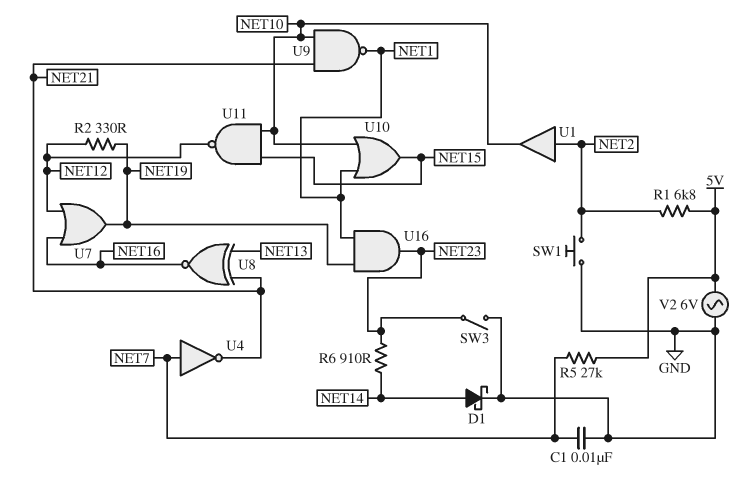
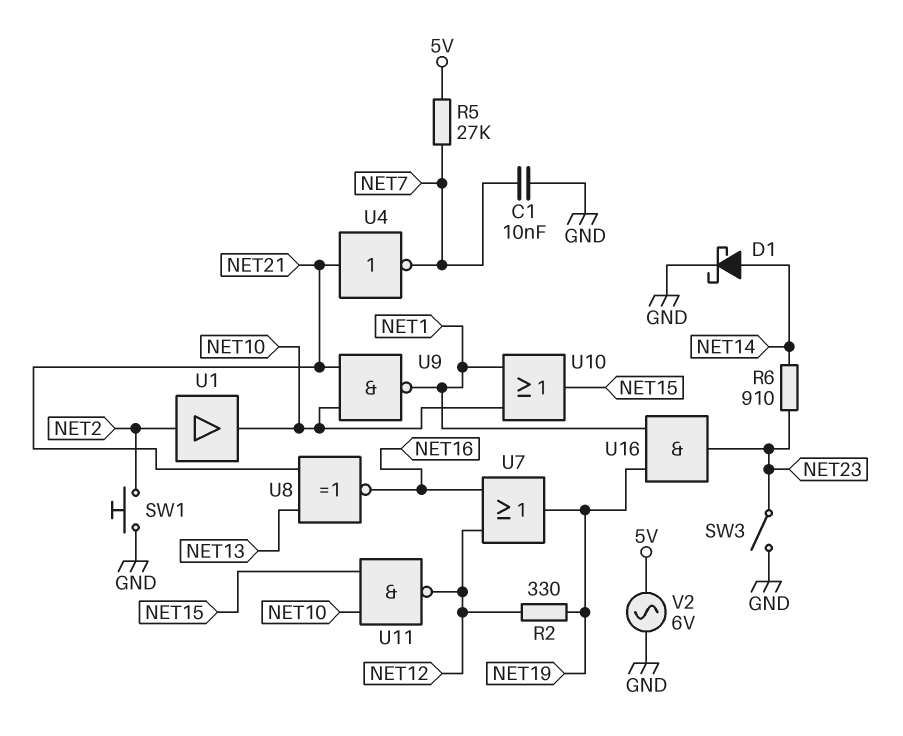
R1: 6.8k (5V, NET2) -> none
U4: NOT (in NET7, out NET21) -> NOT (in NET21, out NET7)

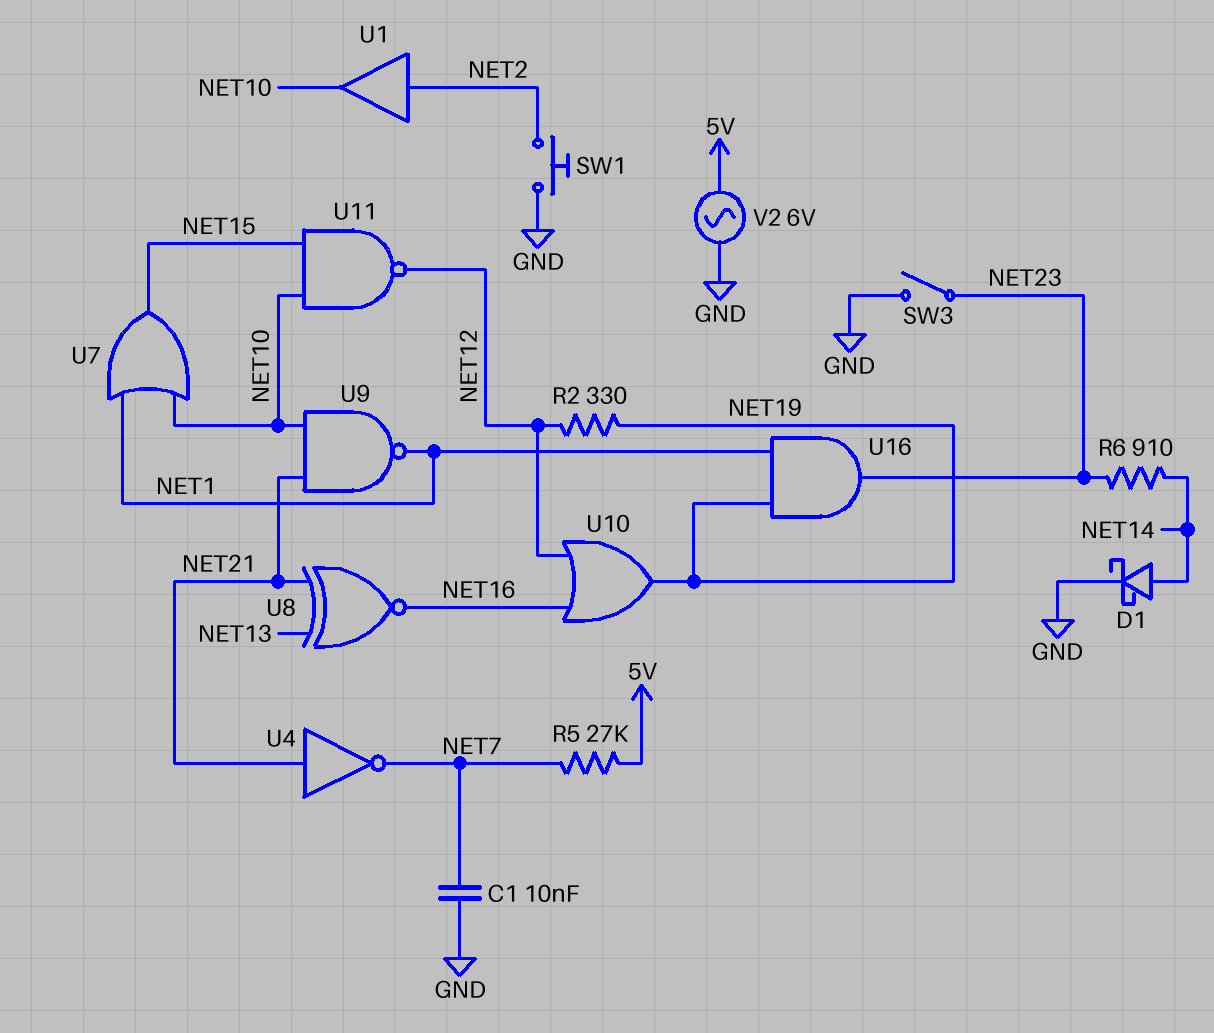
U7: OR (in NET12, in NET16, out NET19) -> OR (in NET1, in NET10, out NET15)
U10: OR (in NET1, in NET10, out NET15) -> OR (in NET12, in NET16, out NET19)

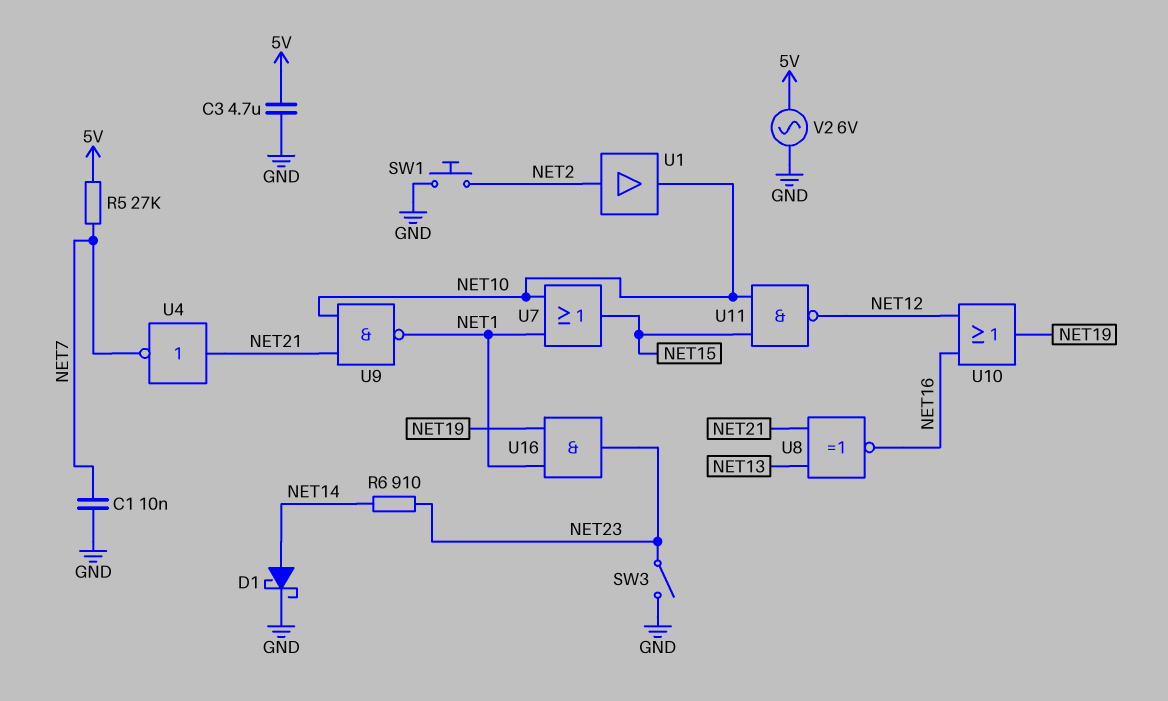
C3: none -> 4.7uF (5V, GND)
R2: 330 (NET12, NET19) -> none

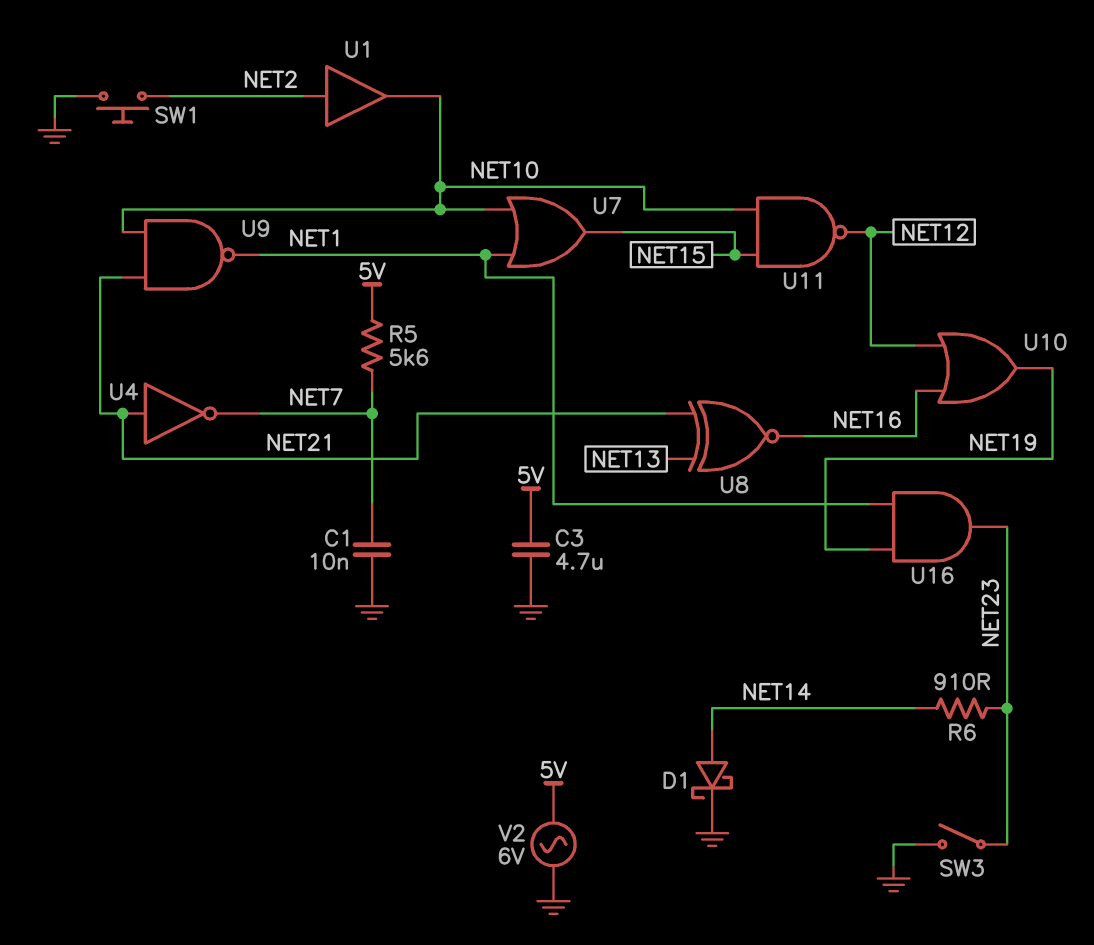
R5: 27k (5V, NET7) -> 5.6k (5V, NET7)

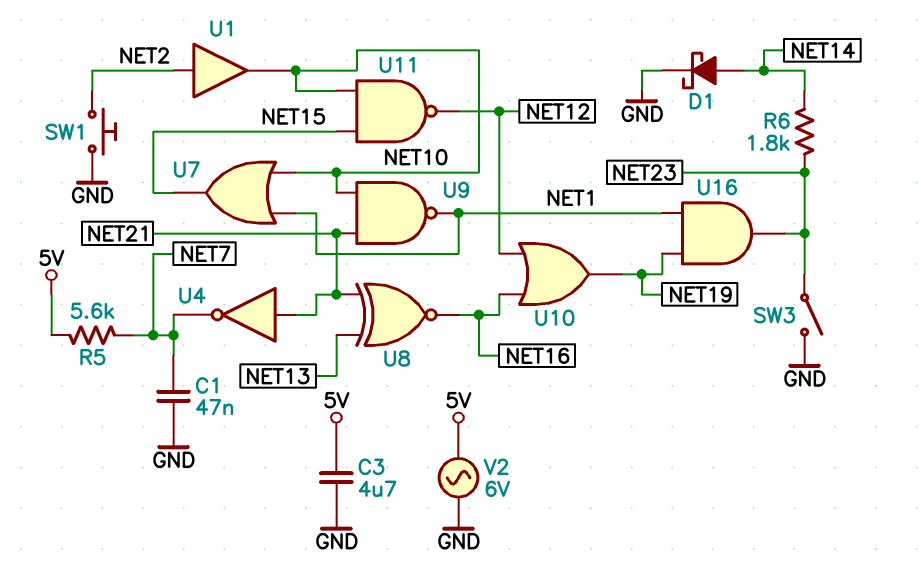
C1: 10nF (GND, NET7) -> 47nF (GND, NET7)
R6: 910 (NET14, NET23) -> 1.8k (NET14, NET23)

